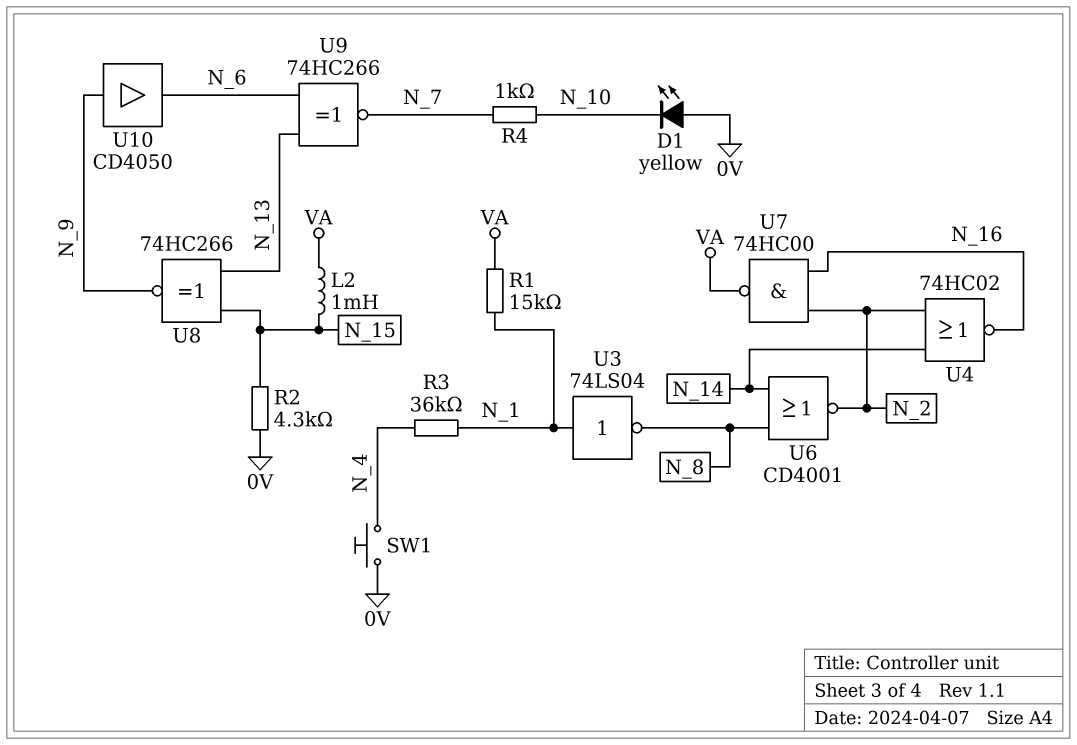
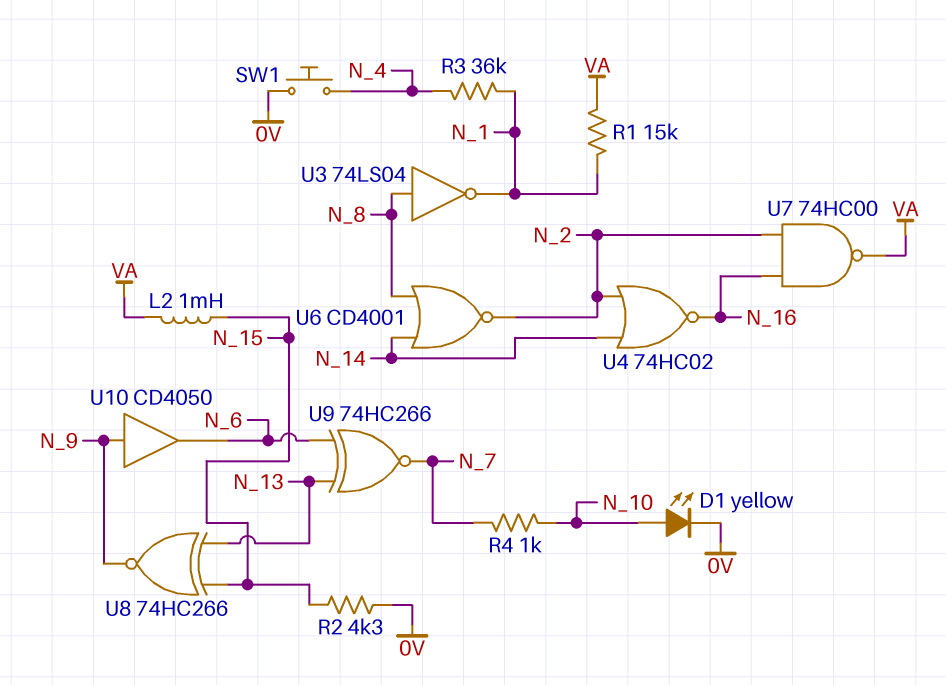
D1: LED yellow (A 0V, K N_10) -> LED yellow (A N_10, K 0V)
U3: NOT 74LS04 (in N_1, out N_8) -> NOT 74LS04 (in N_8, out N_1)

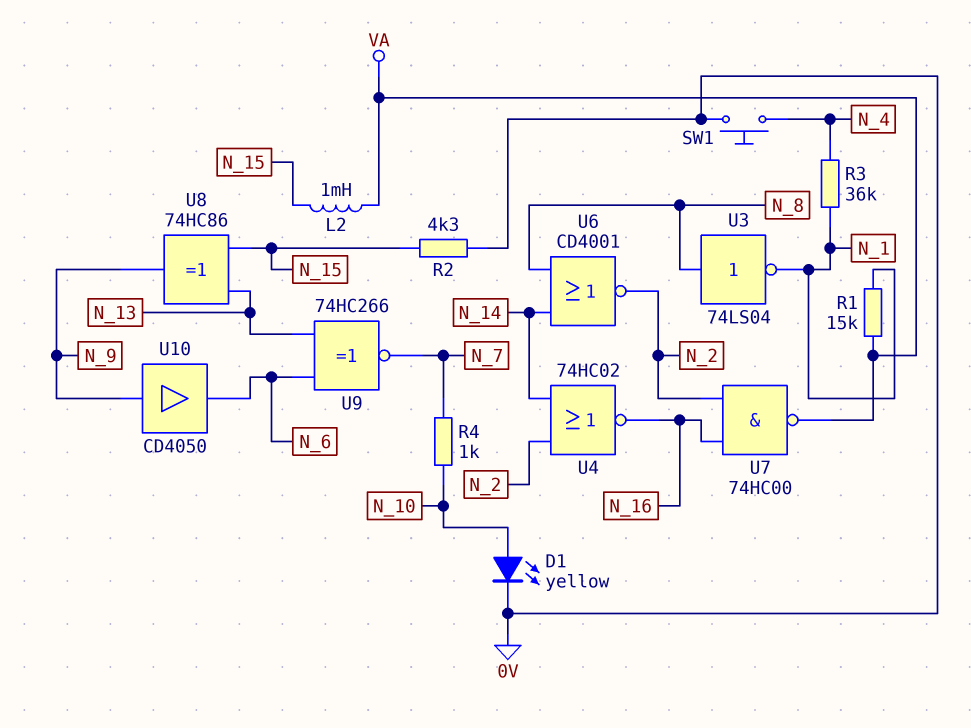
U8: XNOR 74HC266 (in N_13, in N_15, out N_9) -> XOR 74HC86 (in N_13, in N_15, out N_9)

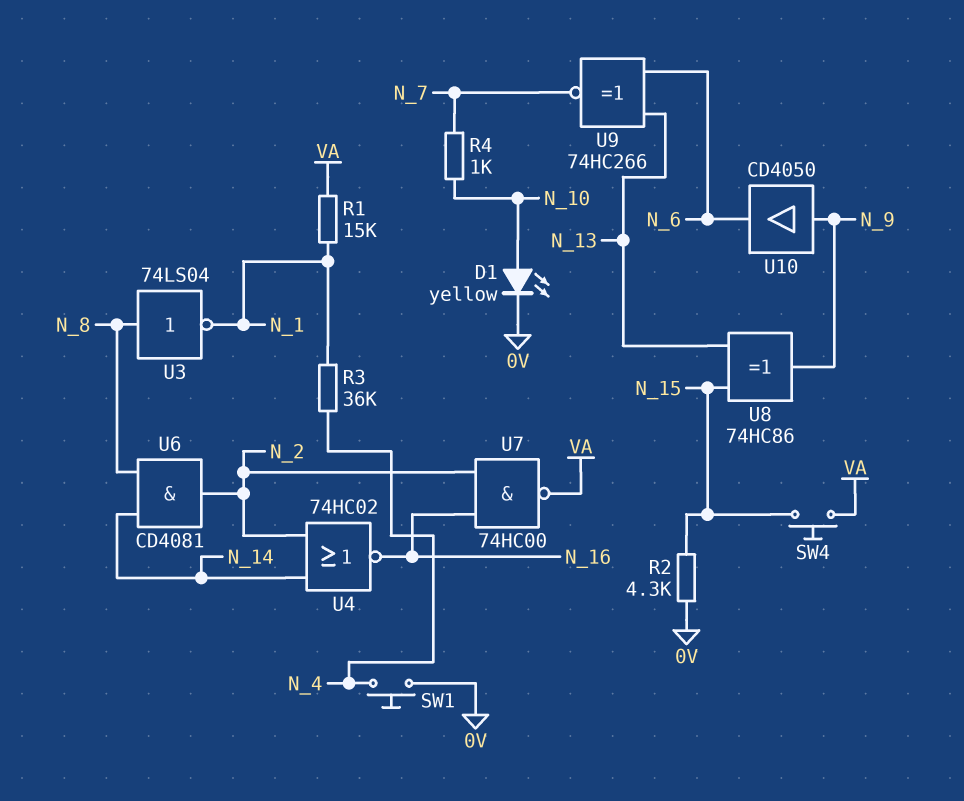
L2: 1mH (N_15, VA) -> none
SW4: none -> button (N_15, VA)
U6: NOR CD4001 (in N_8, in N_14, out N_2) -> AND CD4081 (in N_8, in N_14, out N_2)

